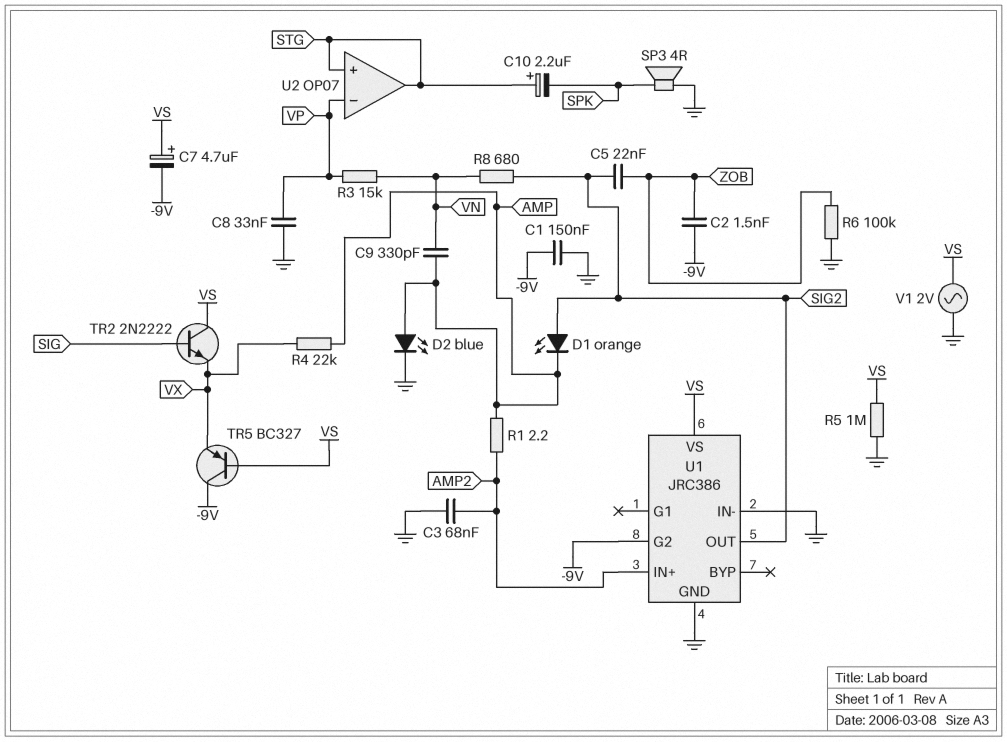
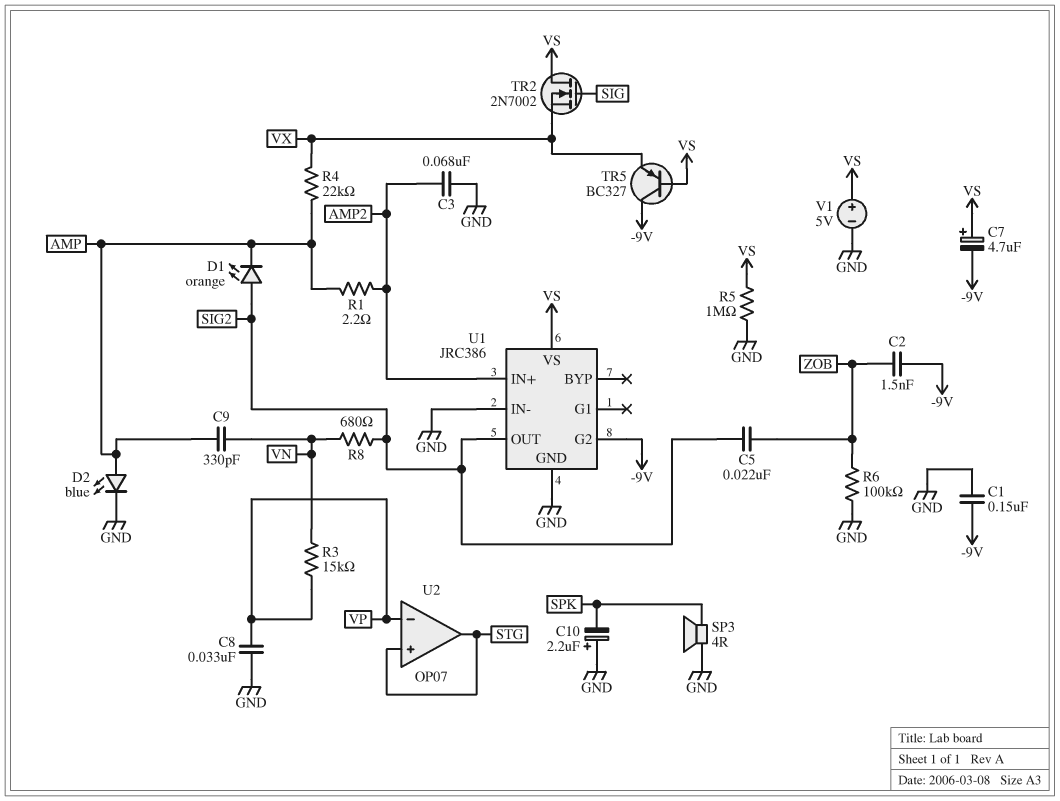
C10: 2.2uF (plus STG, minus SPK) -> 2.2uF (plus GND, minus SPK)
TR2: NPN 2N2222 (B SIG, C VS, E VX) -> NMOS 2N7002 (G SIG, D VS, S VX)
V1: AC 2V (GND, VS) -> 5V (plus VS, minus GND)

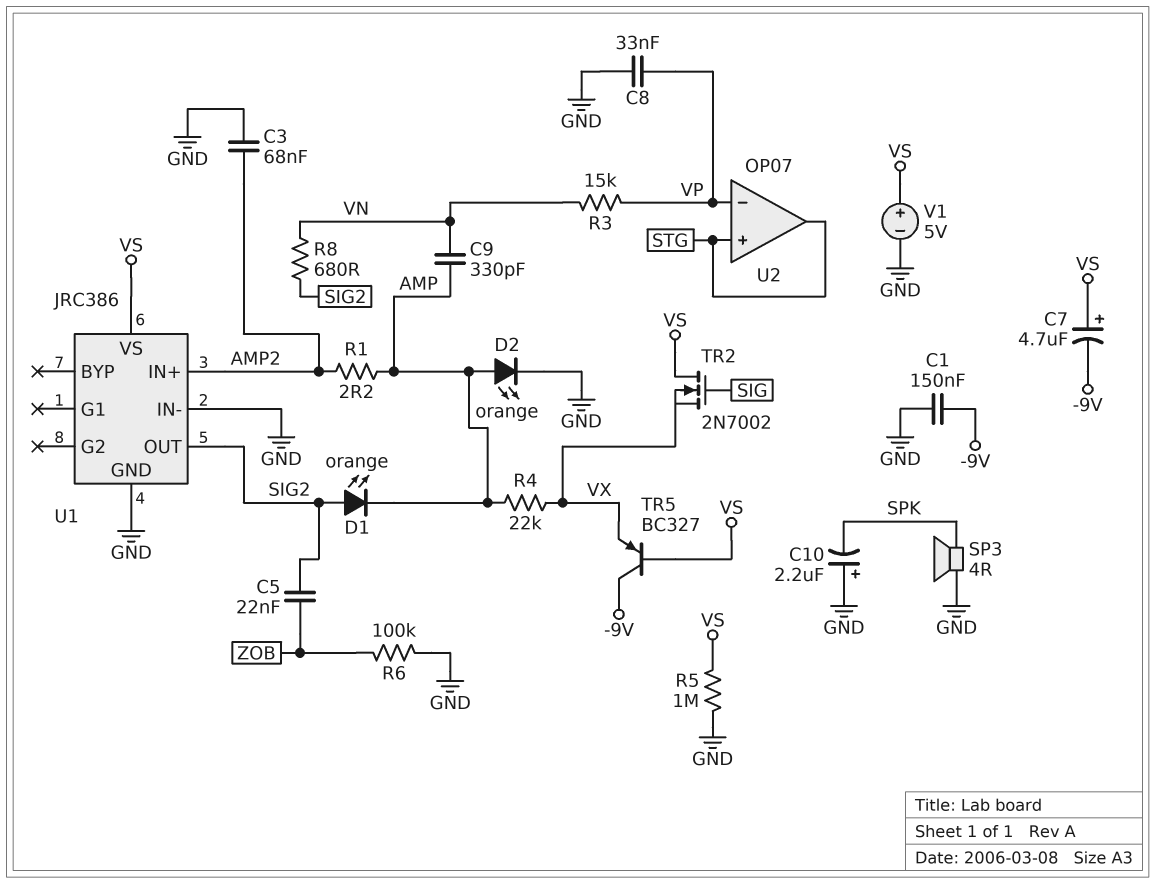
C2: 1.5nF (-9V, ZOB) -> none
D2: LED blue (A AMP, K GND) -> LED orange (A AMP, K GND)
U1 pin G2: -9V -> none

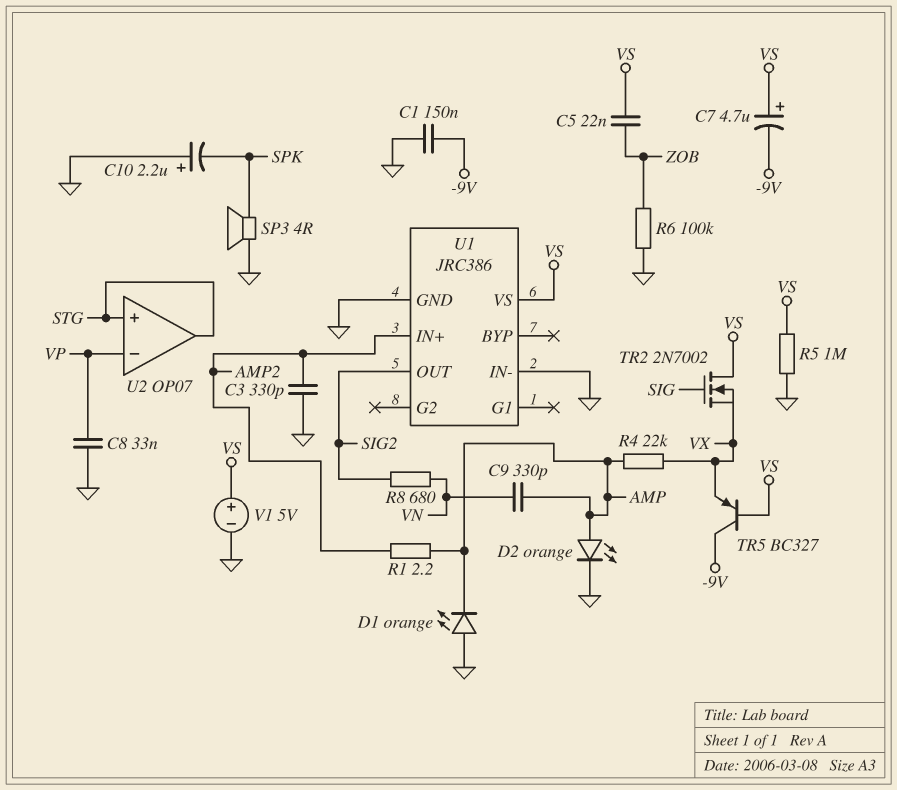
C3: 68nF (AMP2, GND) -> 330pF (AMP2, GND)
C5: 22nF (SIG2, ZOB) -> 22nF (VS, ZOB)
D1: LED orange (A SIG2, K AMP) -> LED orange (A GND, K AMP)
R3: 15k (VN, VP) -> none

